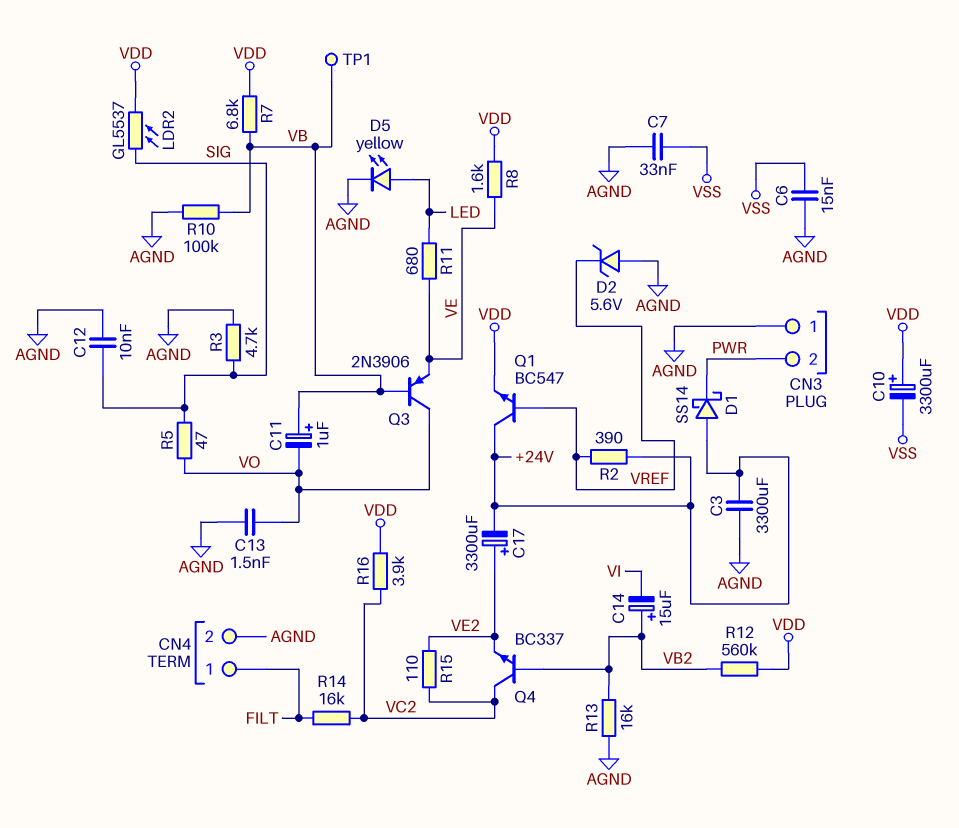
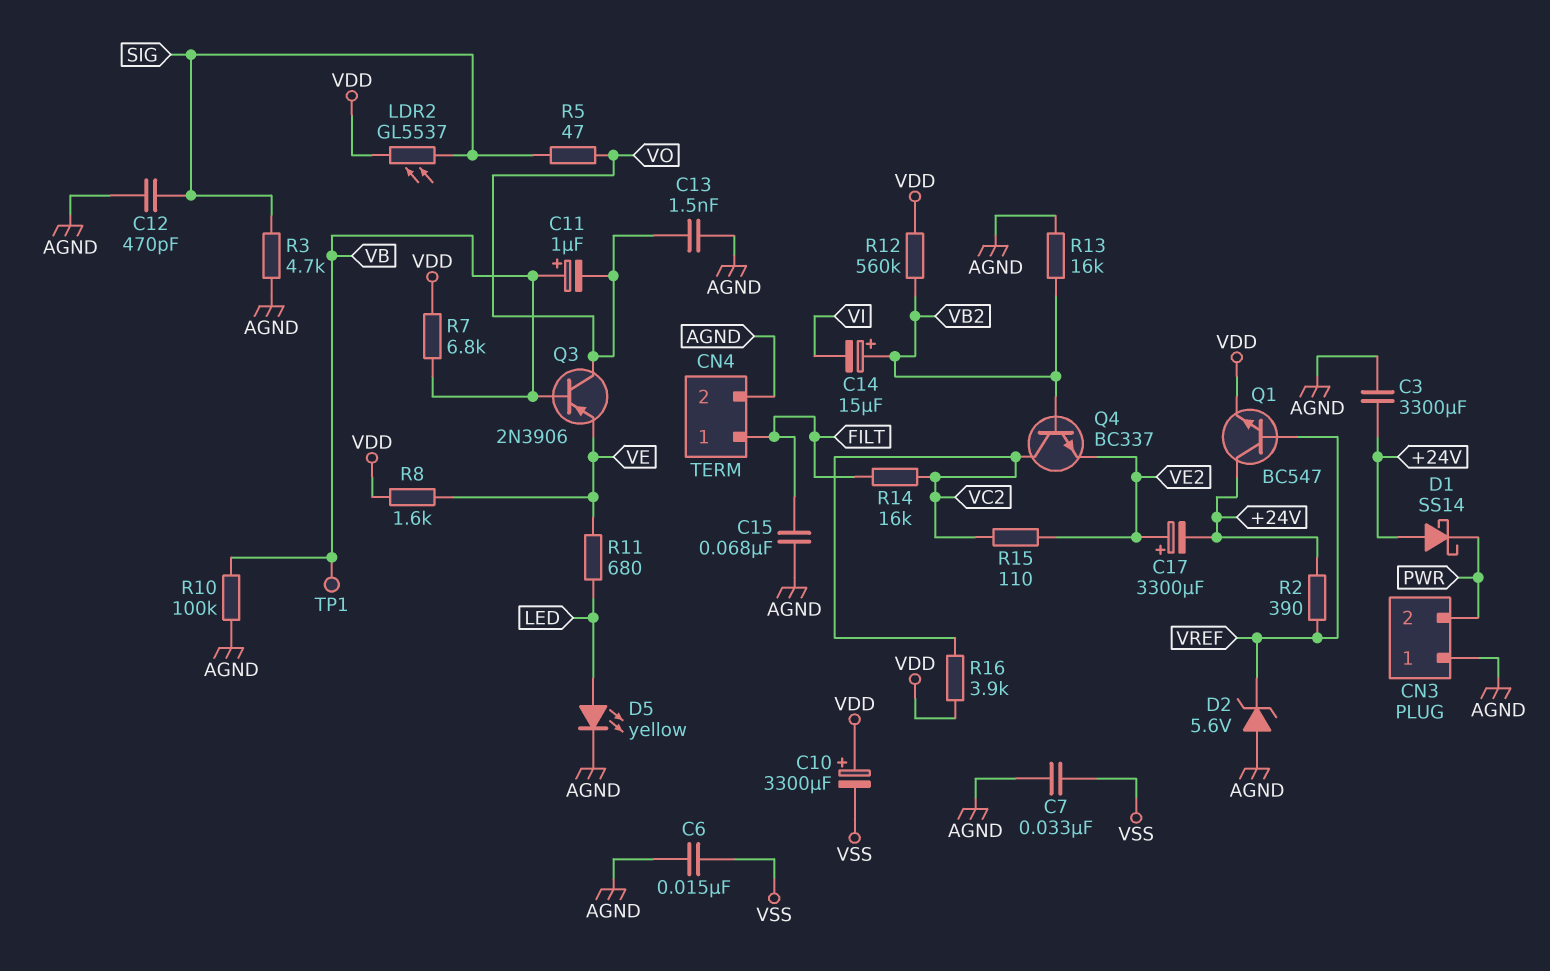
C12: 10nF (AGND, SIG) -> 470pF (AGND, SIG)
C15: none -> 68nF (AGND, FILT)

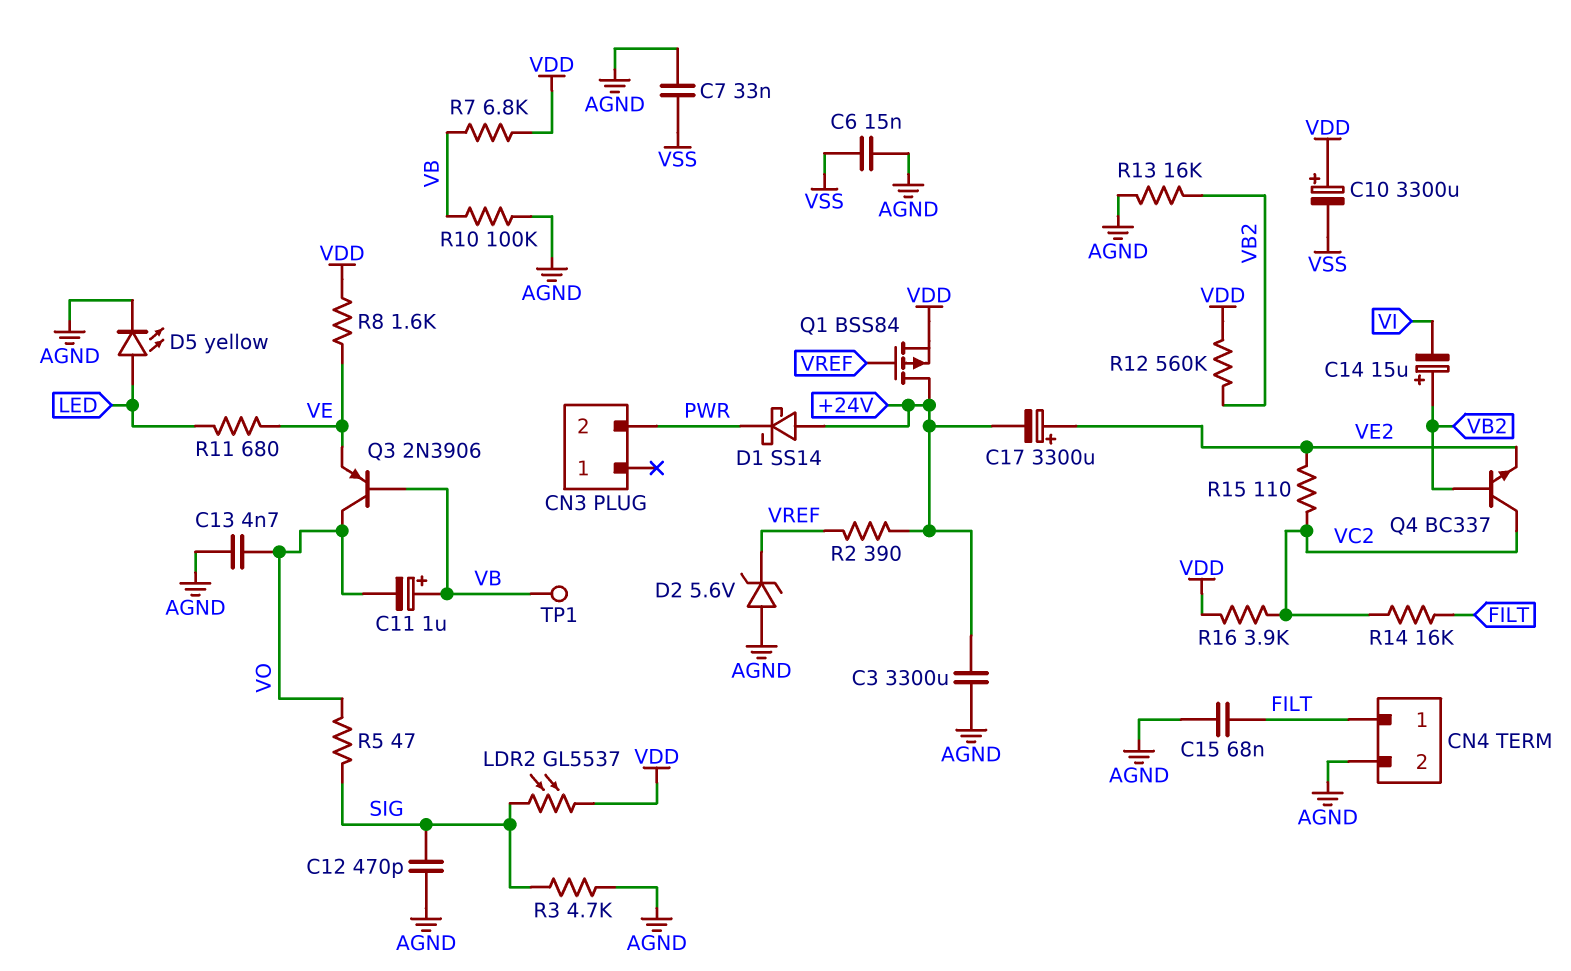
C13: 1.5nF (AGND, VO) -> 4.7nF (AGND, VO)
CN3 pin 1: AGND -> none
Q1: NPN BC547 (B VREF, C +24V, E VDD) -> PMOS BSS84 (G VREF, D +24V, S VDD)

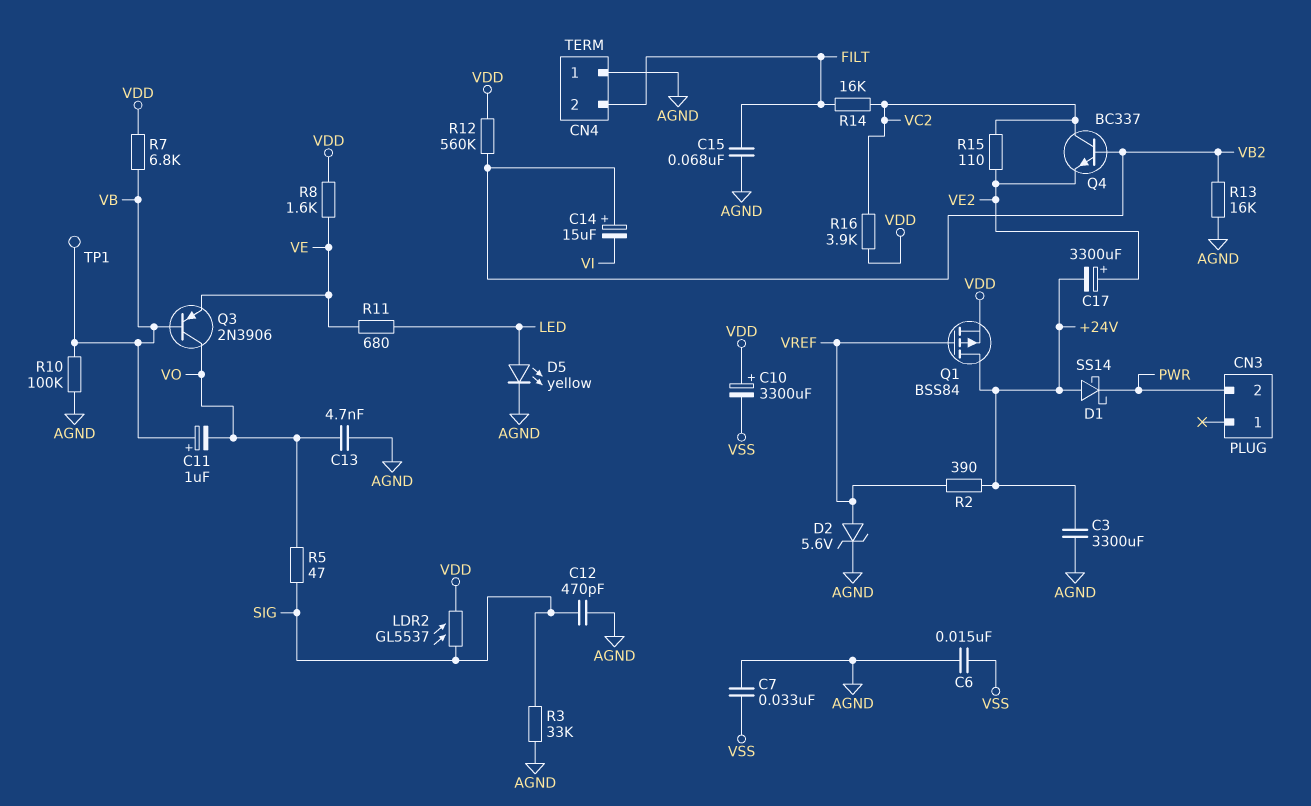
CN4 pin 1: FILT -> AGND
CN4 pin 2: AGND -> FILT
D2: zener 5.6V (A AGND, K VREF) -> zener 5.6V (A VREF, K AGND)
R3: 4.7k (AGND, SIG) -> 33k (AGND, SIG)

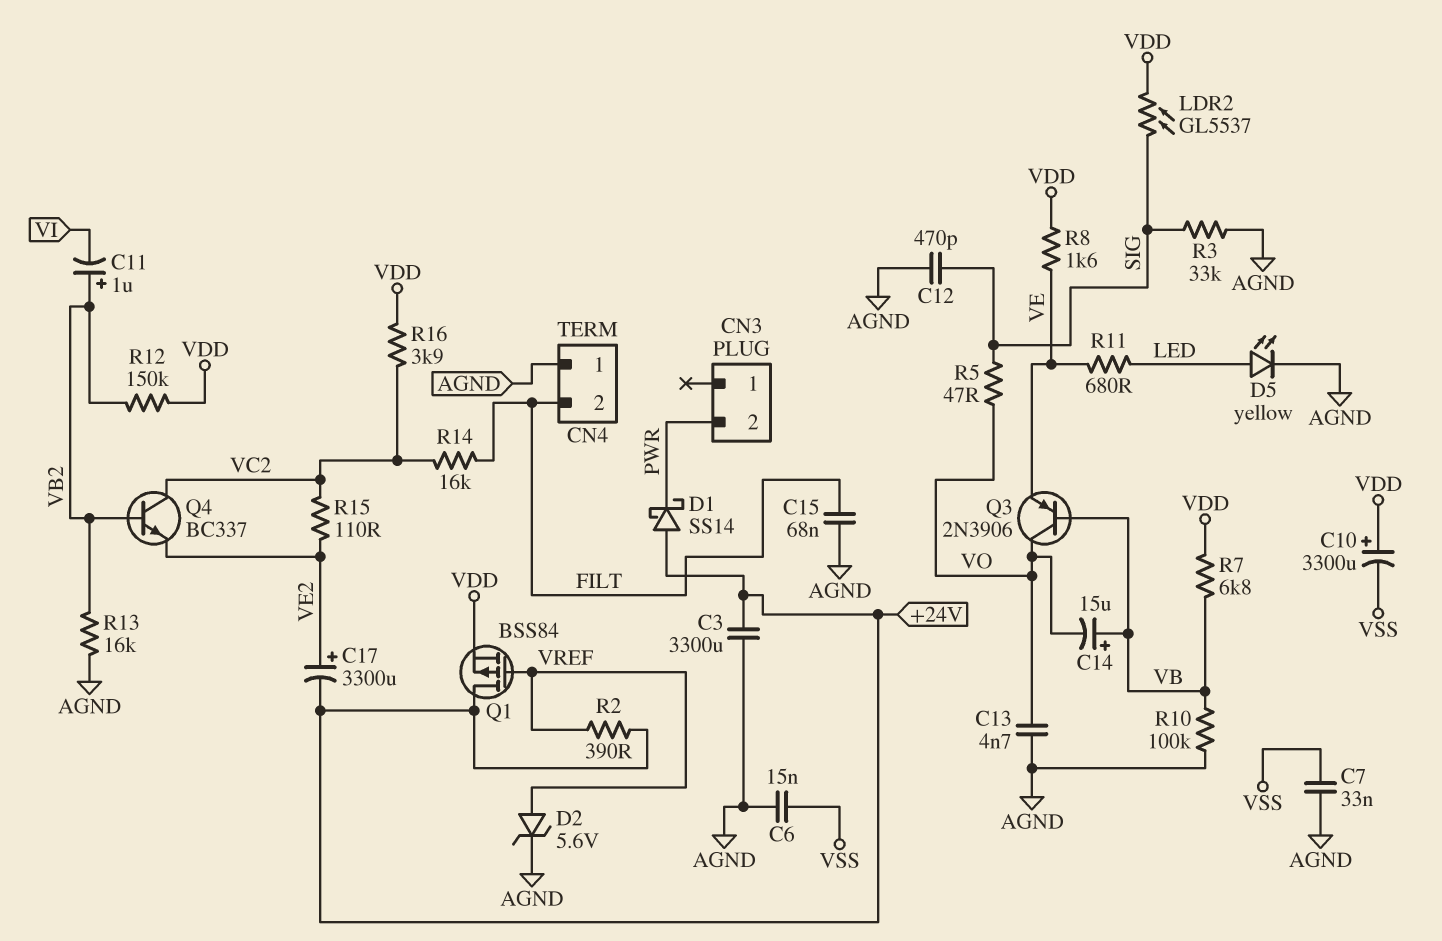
C11: 1uF (plus VB, minus VO) -> 1uF (plus VB2, minus VI)
C14: 15uF (plus VB2, minus VI) -> 15uF (plus VB, minus VO)
R12: 560k (VB2, VDD) -> 150k (VB2, VDD)
TP1: test point (VB) -> none

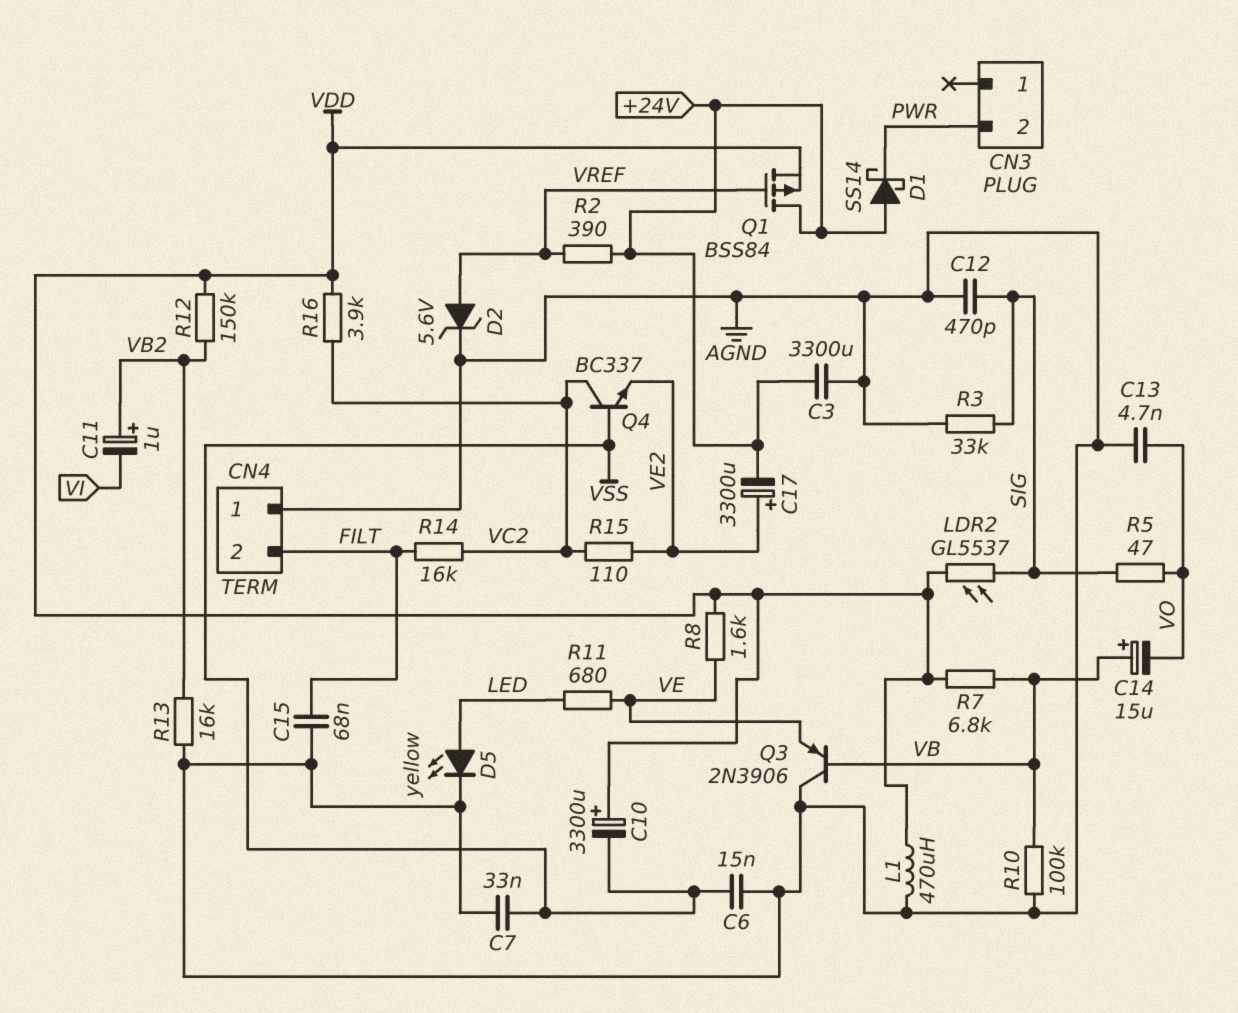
L1: none -> 470uH (AGND, VDD)
Q3: PNP 2N3906 (B VB, C VO, E VE) -> PNP 2N3906 (B VB, C AGND, E VE)
Q4: NPN BC337 (B VB2, C VC2, E VE2) -> NPN BC337 (B VSS, C VC2, E VE2)

